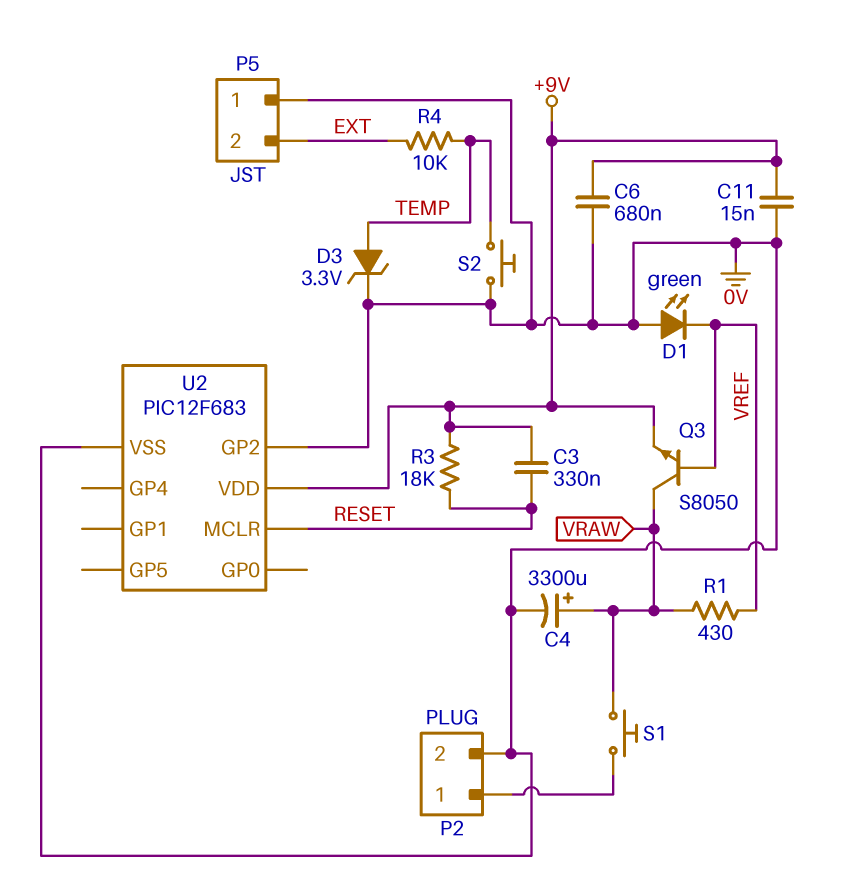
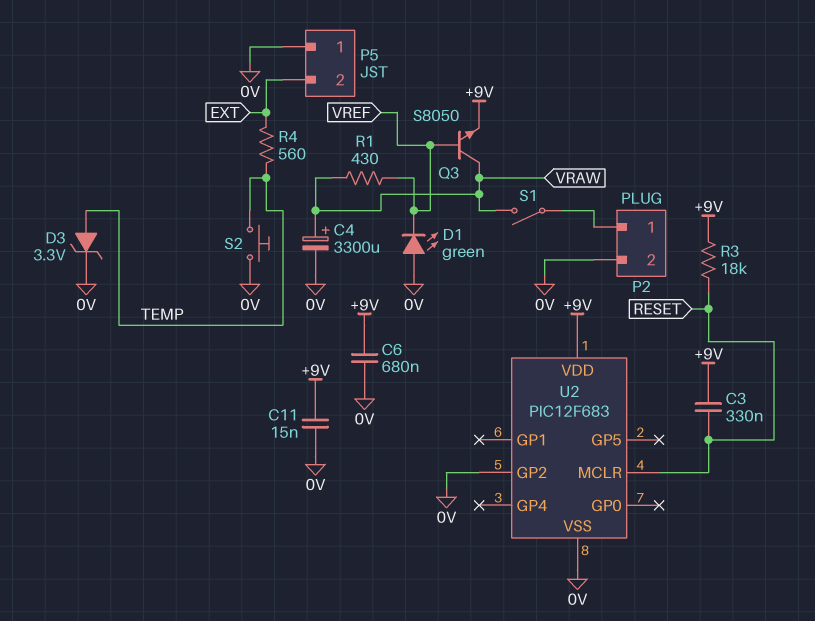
R4: 10k (EXT, TEMP) -> 560 (EXT, TEMP)
S1: button (P2/1, VRAW) -> switch (P2/1, VRAW)

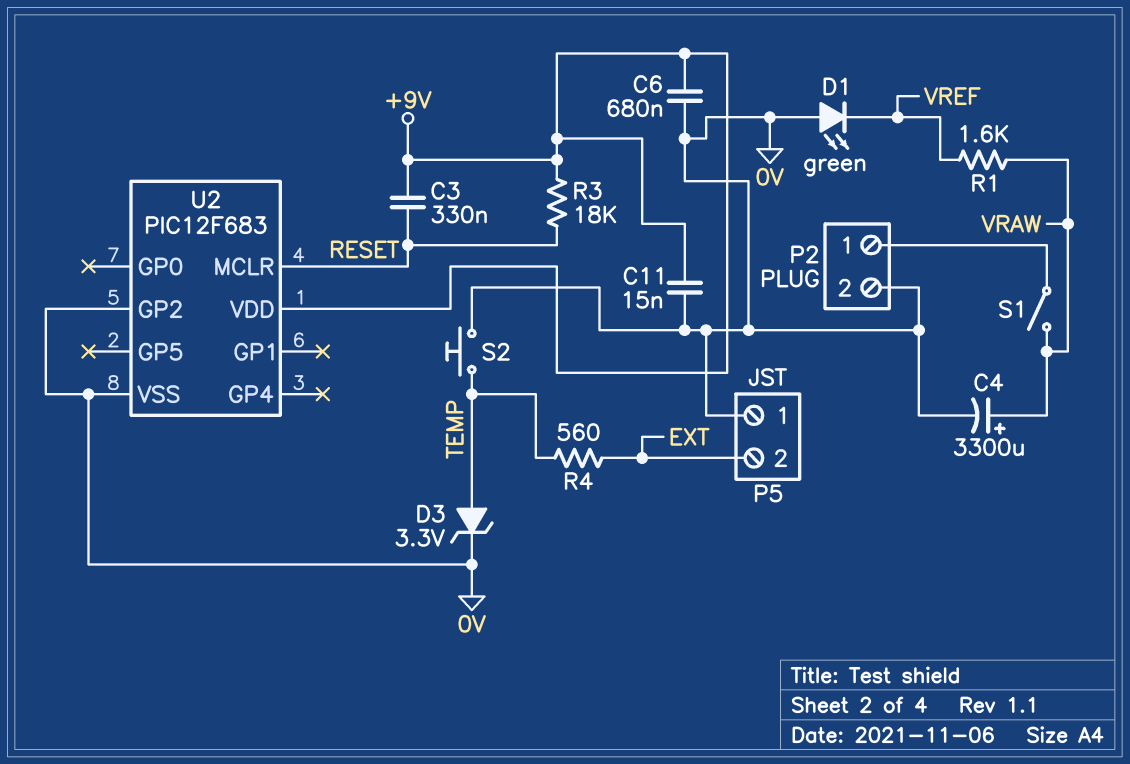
Q3: NPN S8050 (B VREF, C VRAW, E +9V) -> none
R1: 430 (VRAW, VREF) -> 1.6k (VRAW, VREF)

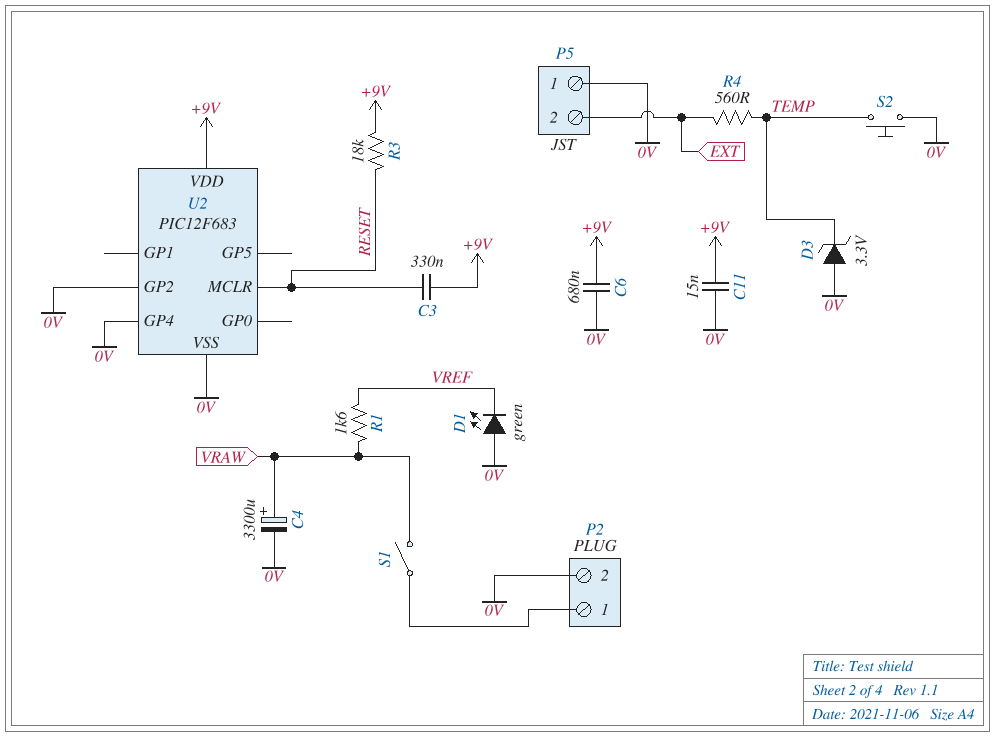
D3: zener 3.3V (A TEMP, K 0V) -> zener 3.3V (A 0V, K TEMP)
U2 pin GP4: none -> 0V

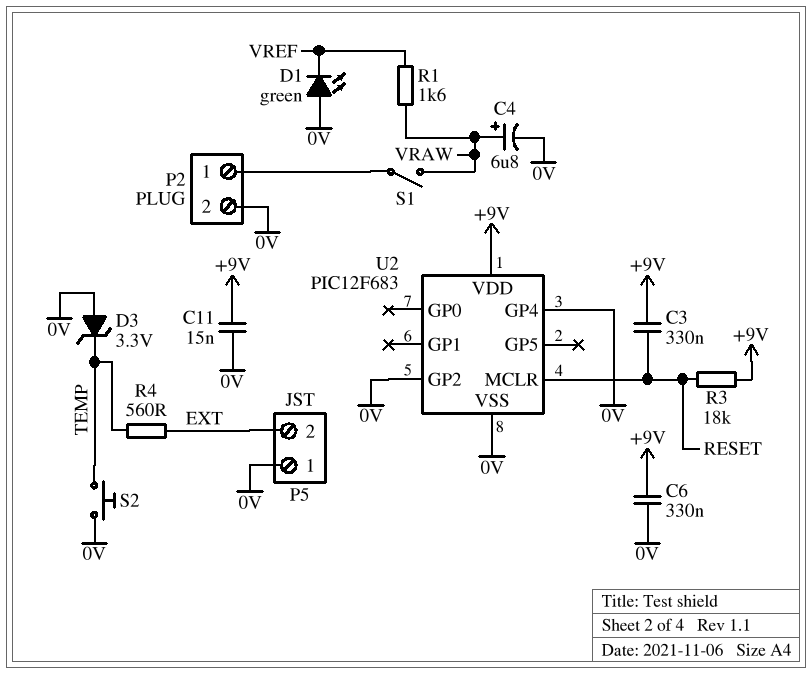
C4: 3300uF (plus VRAW, minus 0V) -> 6.8uF (plus VRAW, minus 0V)
C6: 680nF (+9V, 0V) -> 330nF (+9V, 0V)

